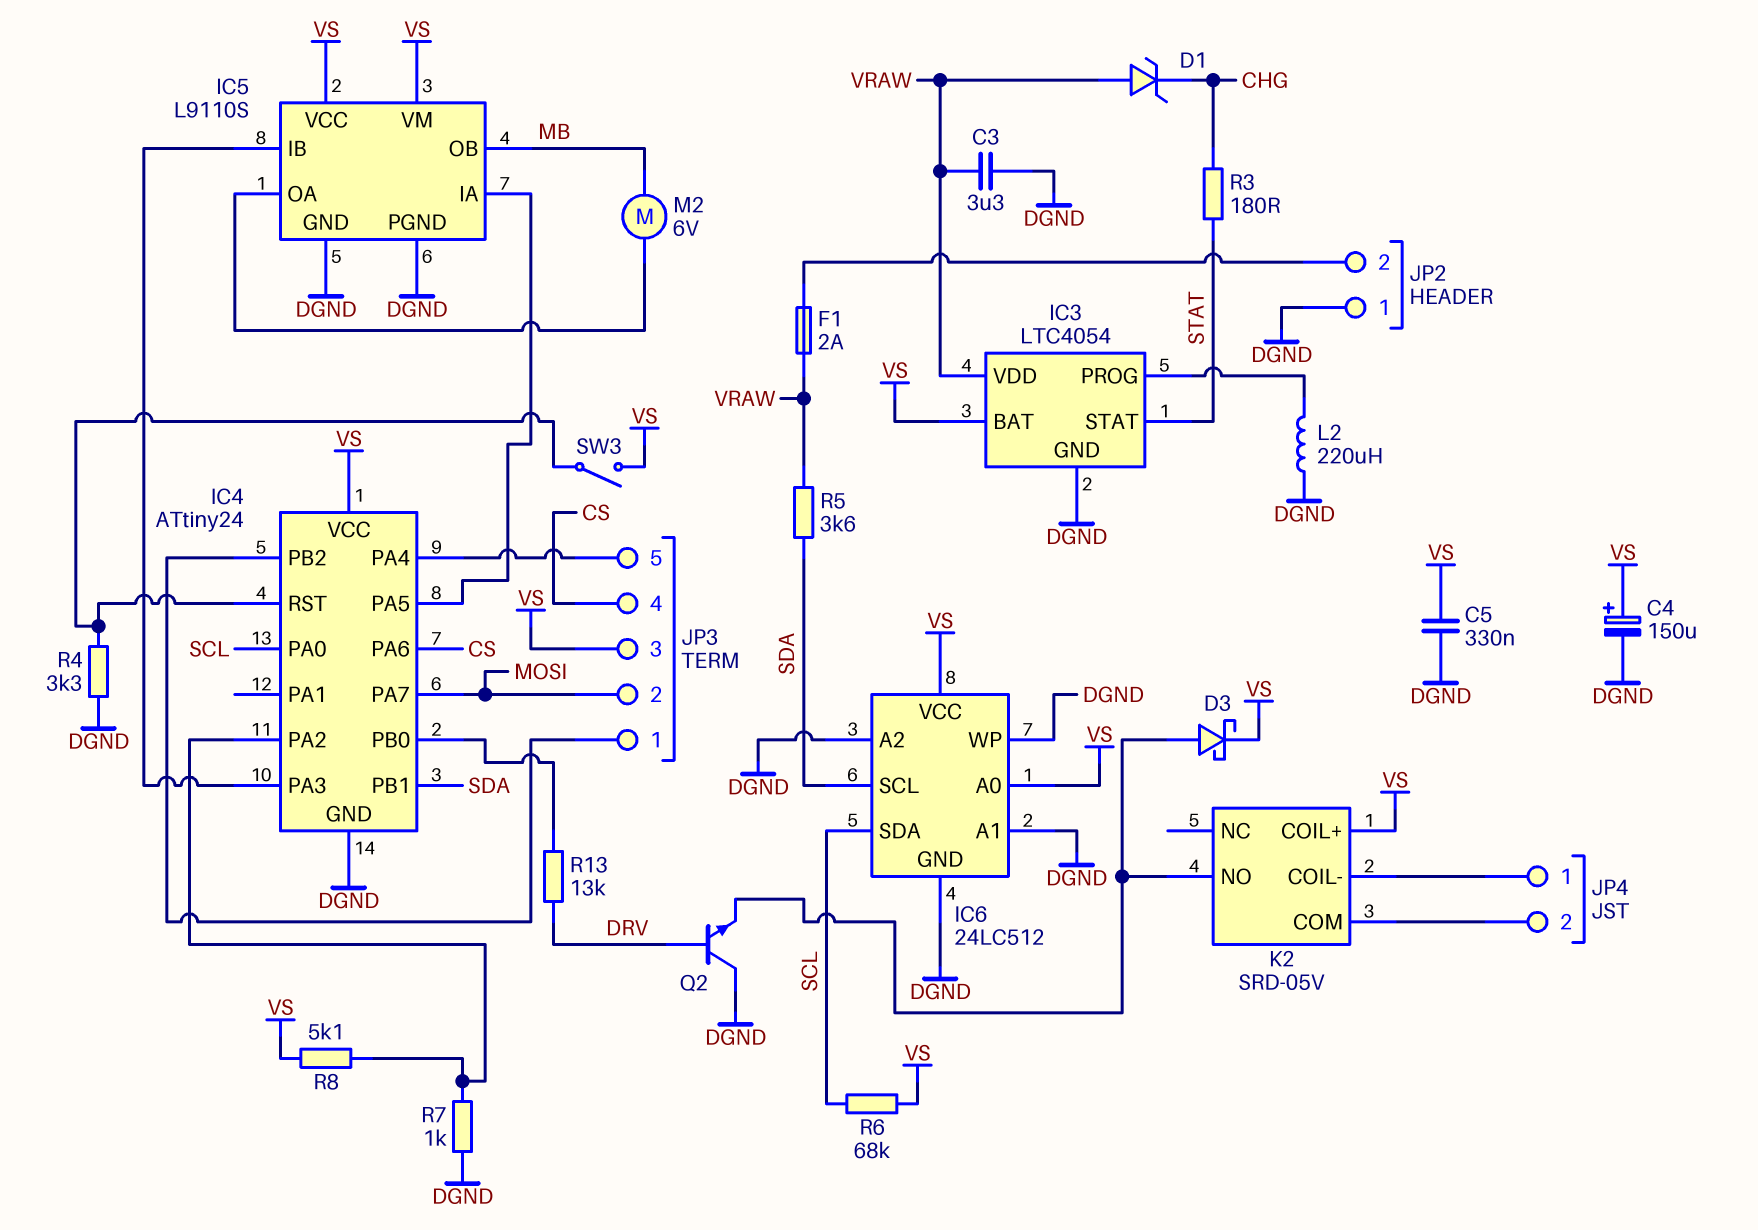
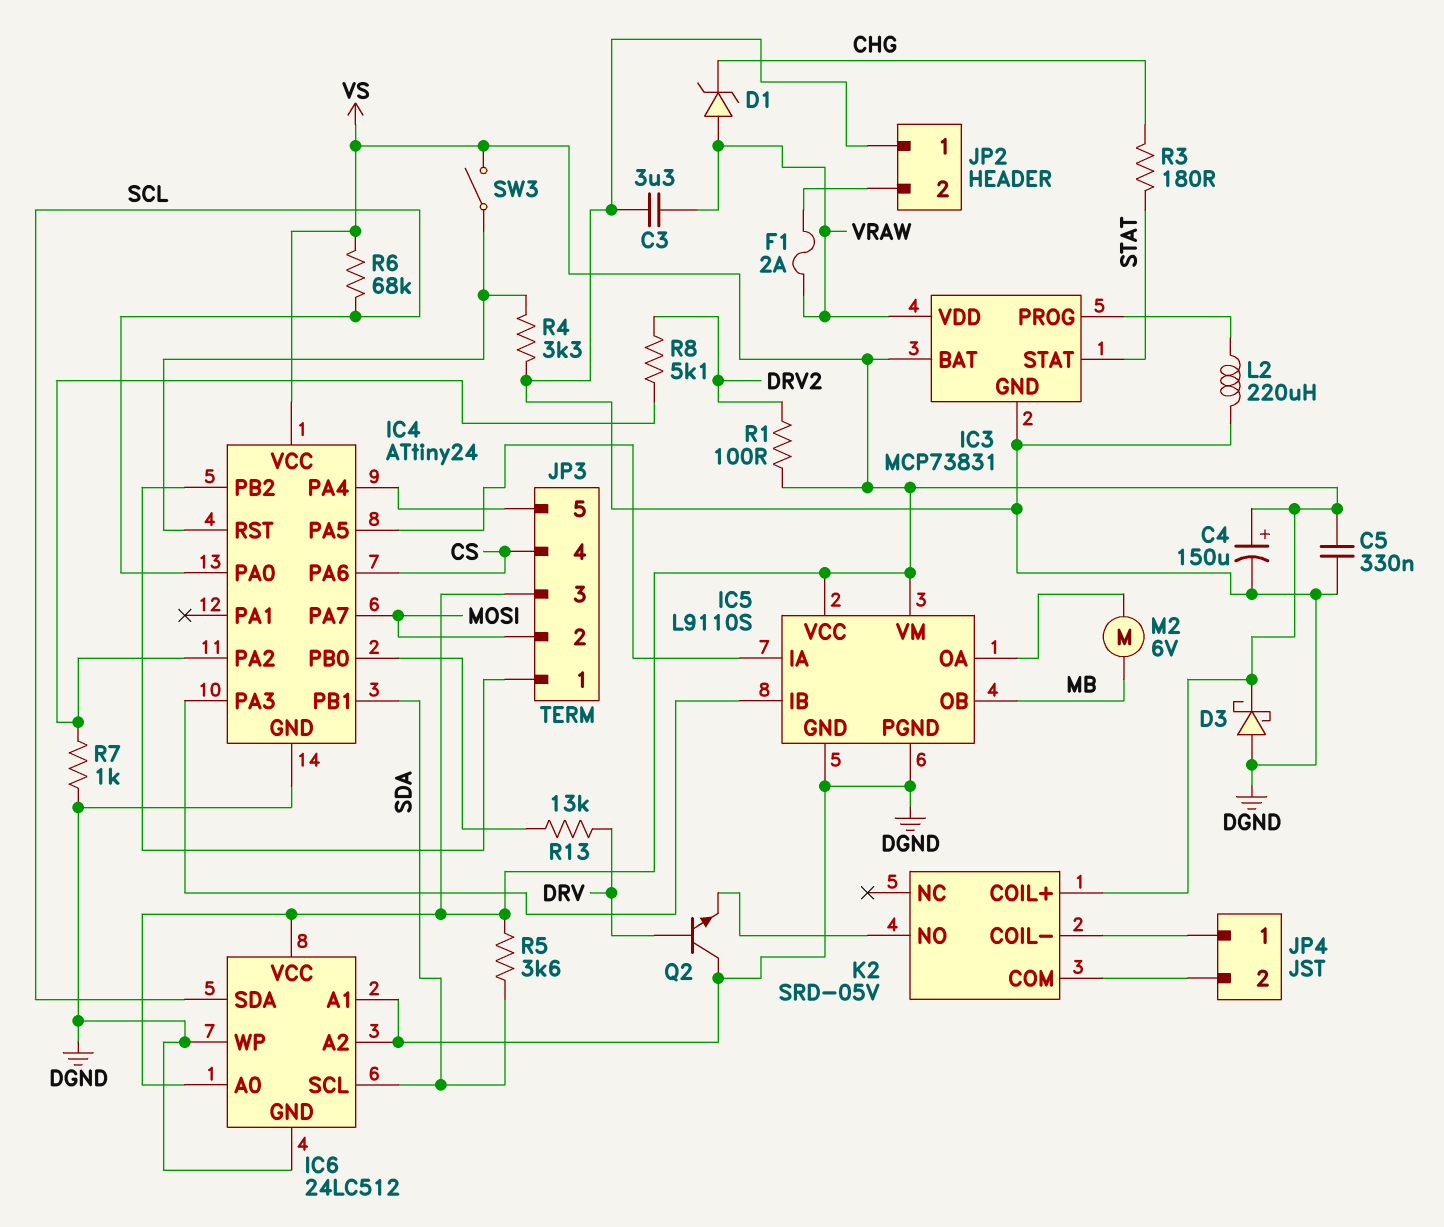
D3: schottky (A K2/NO, K VS) -> schottky (A DGND, K VS)
IC3: LTC4054 -> MCP73831
R1: none -> 100 (DRV2, VS)
R5: 3.6k (SDA, VRAW) -> 3.6k (SDA, VS)
R8: 5.1k (IC4/PA2, VS) -> 5.1k (DRV2, IC4/PA2)

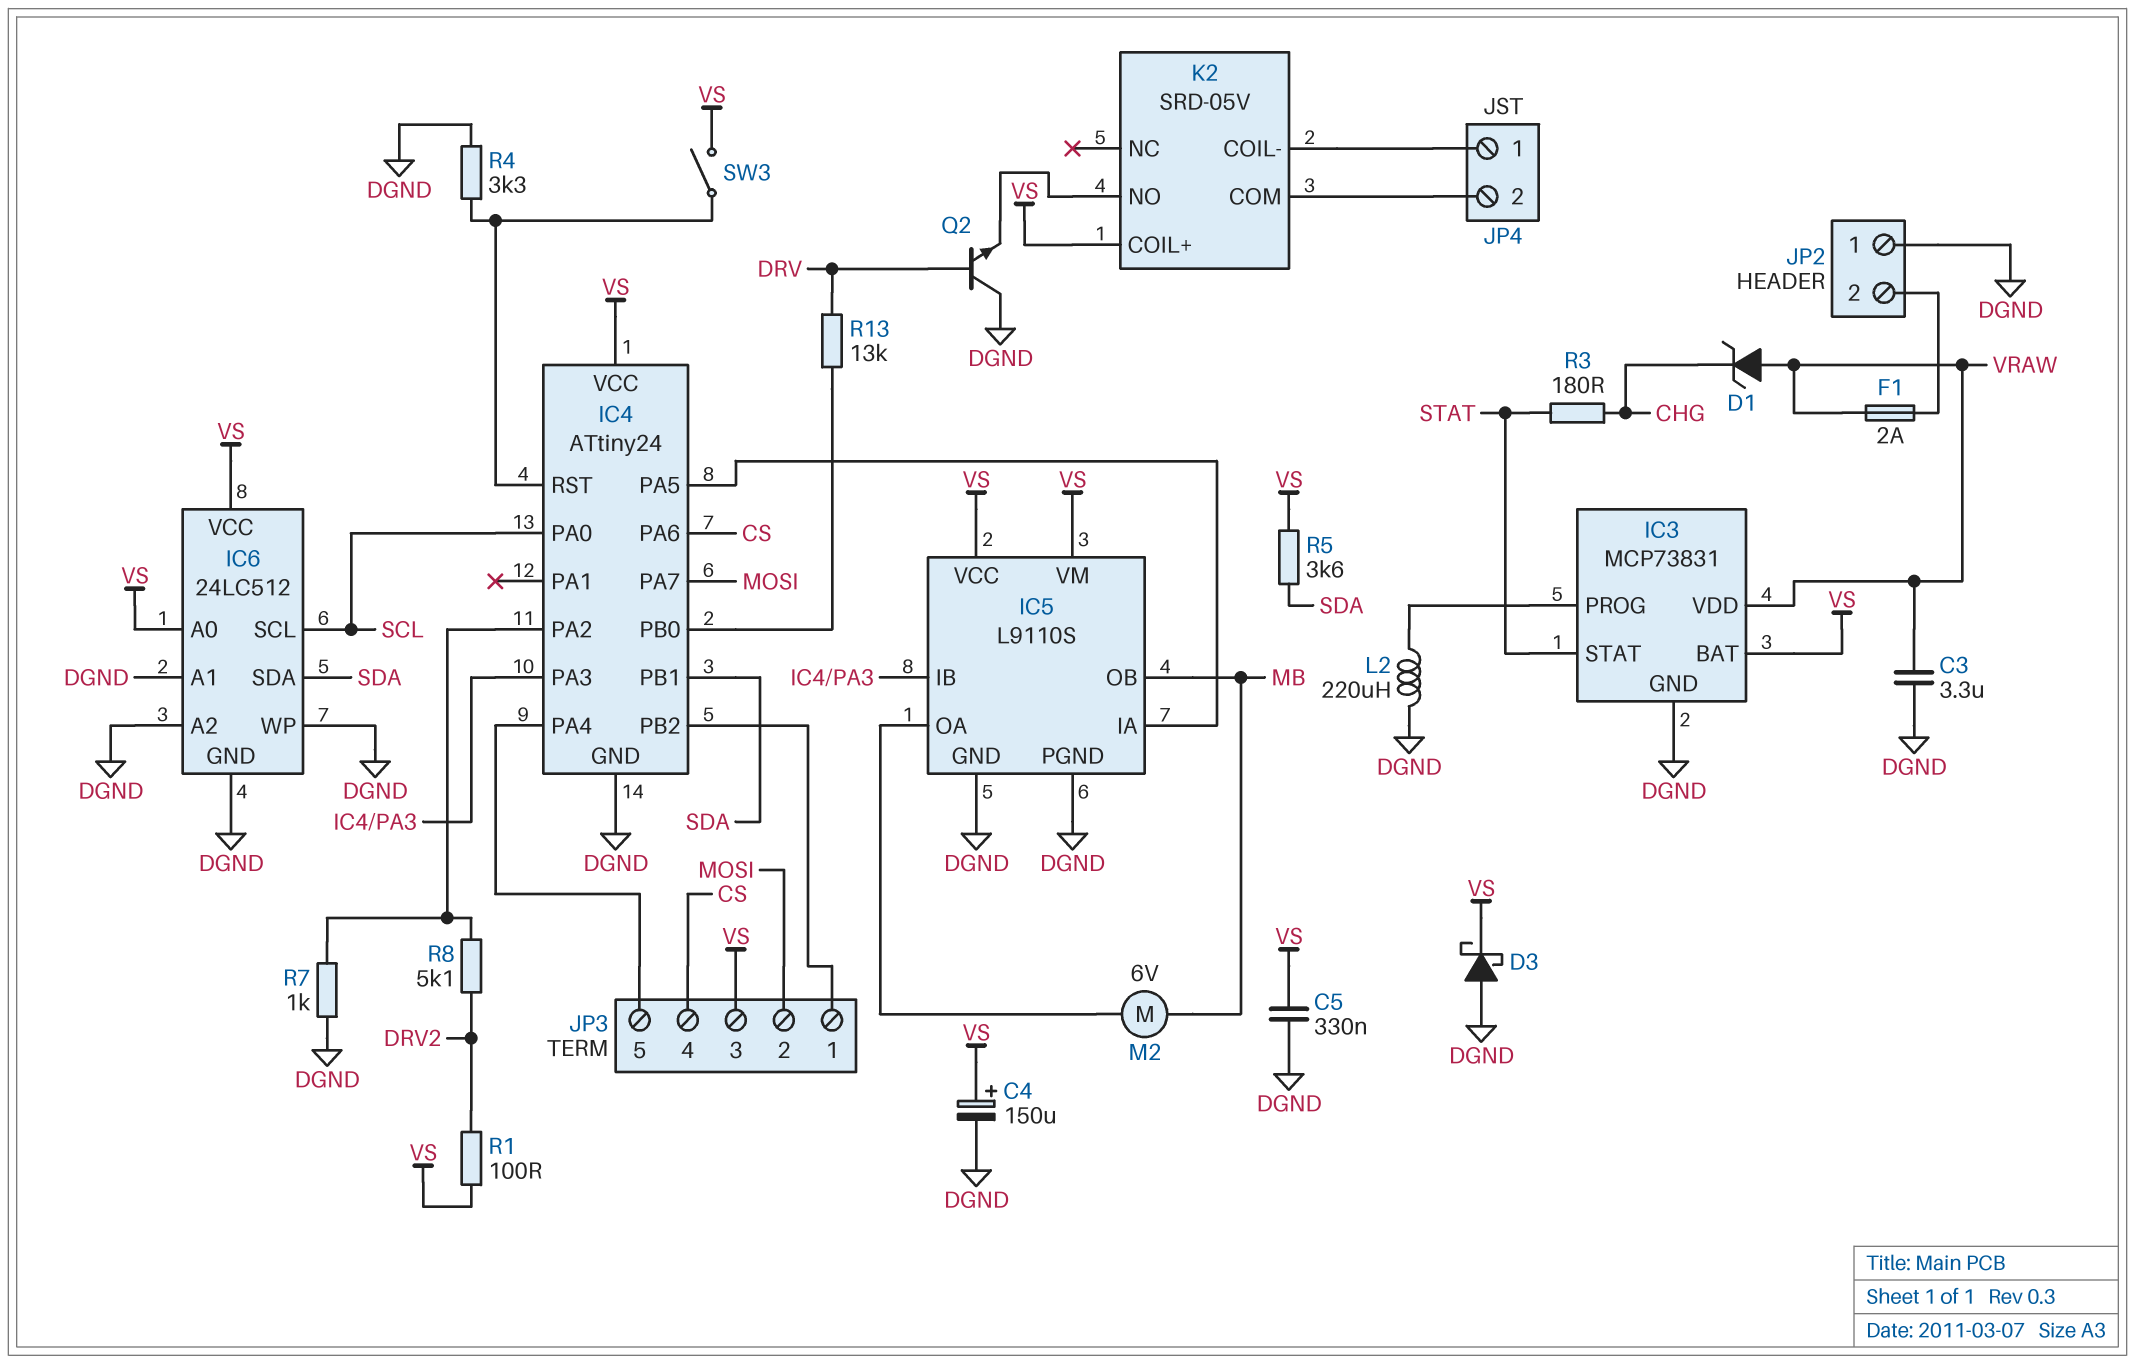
IC6 pin SCL: SDA -> SCL
IC6 pin SDA: SCL -> SDA
R6: 68k (SCL, VS) -> none

